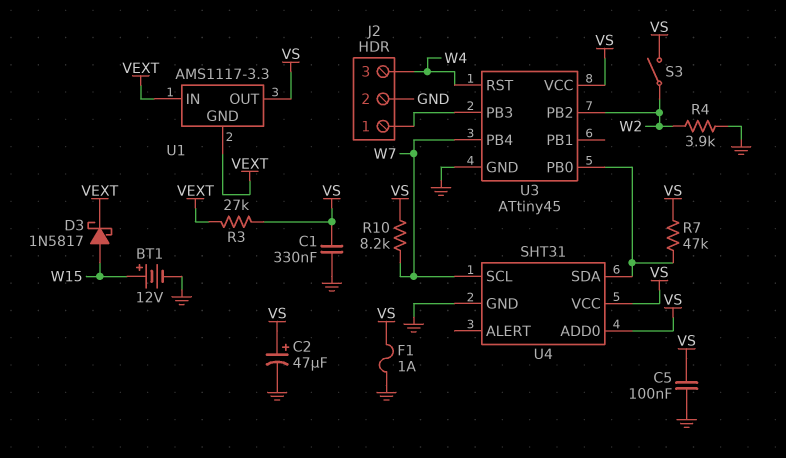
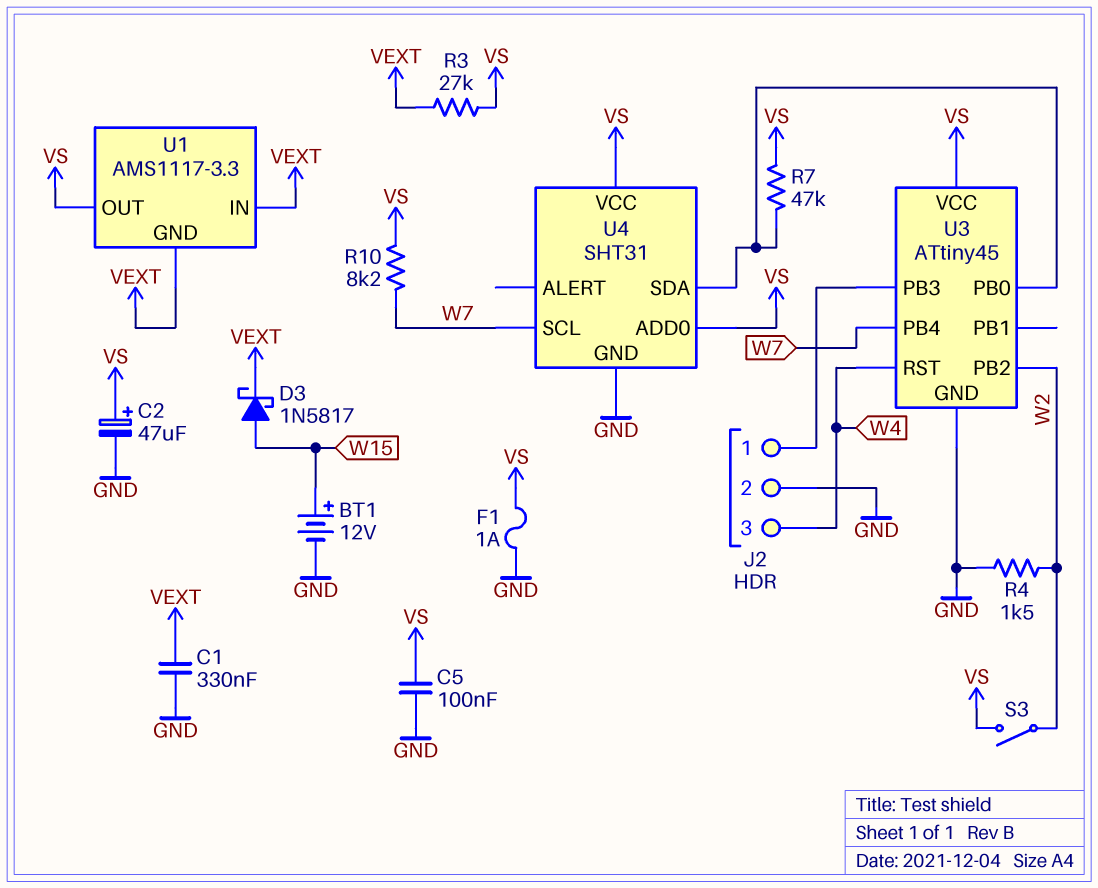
C1: 330nF (GND, VS) -> 330nF (GND, VEXT)
R4: 3.9k (GND, W2) -> 1.5k (GND, W2)

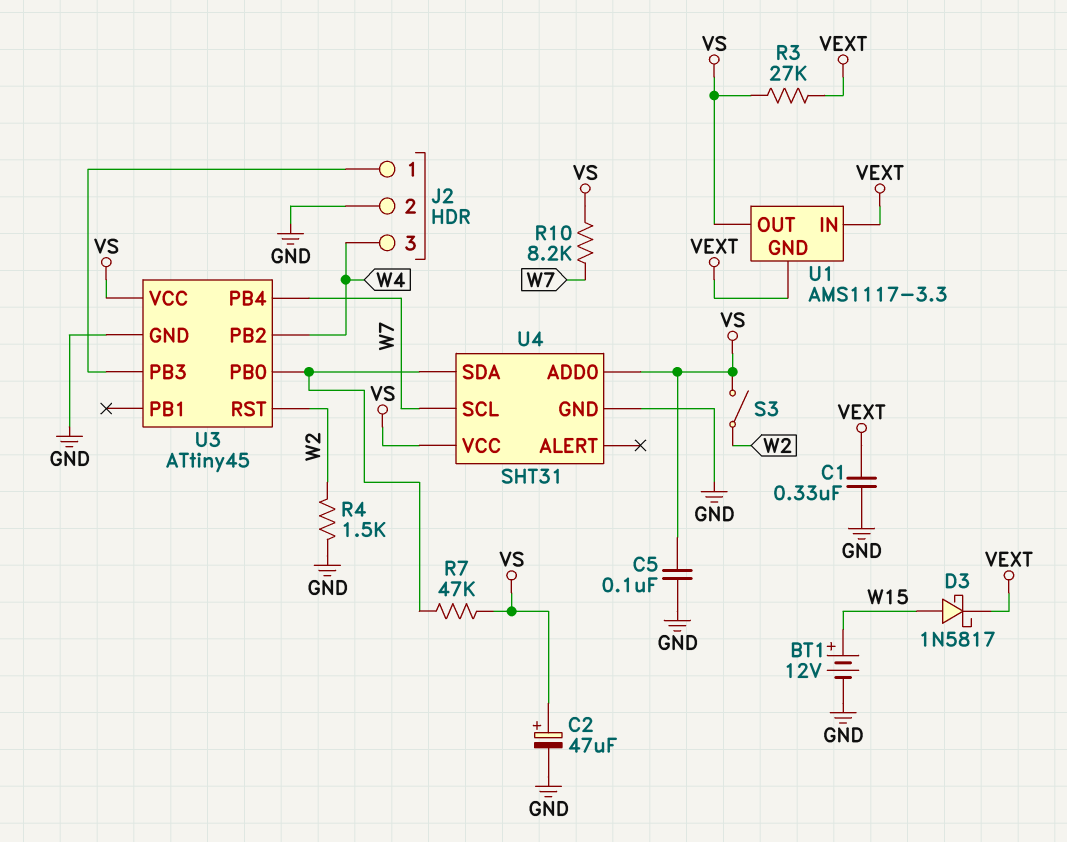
F1: 1A (GND, VS) -> none
U3 pin PB2: W2 -> W4
U3 pin RST: W4 -> W2

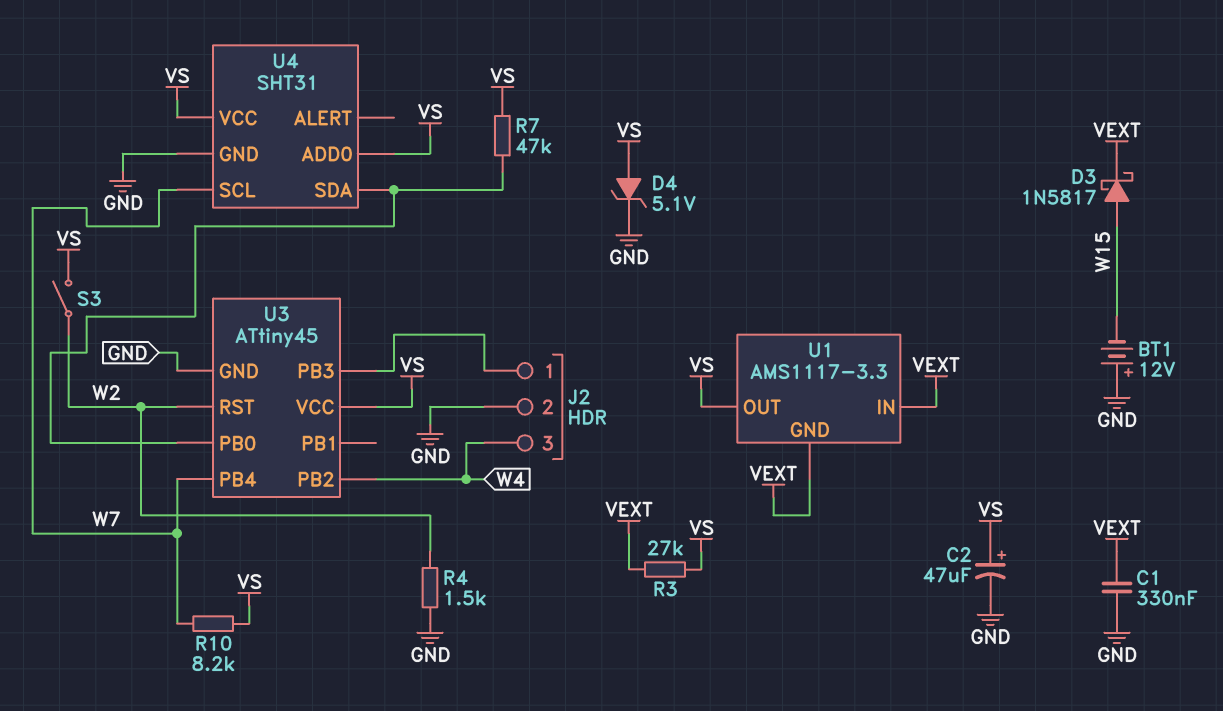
BT1: 12V (plus W15, minus GND) -> 12V (plus GND, minus W15)
C5: 100nF (GND, VS) -> none
D4: none -> zener 5.1V (A VS, K GND)

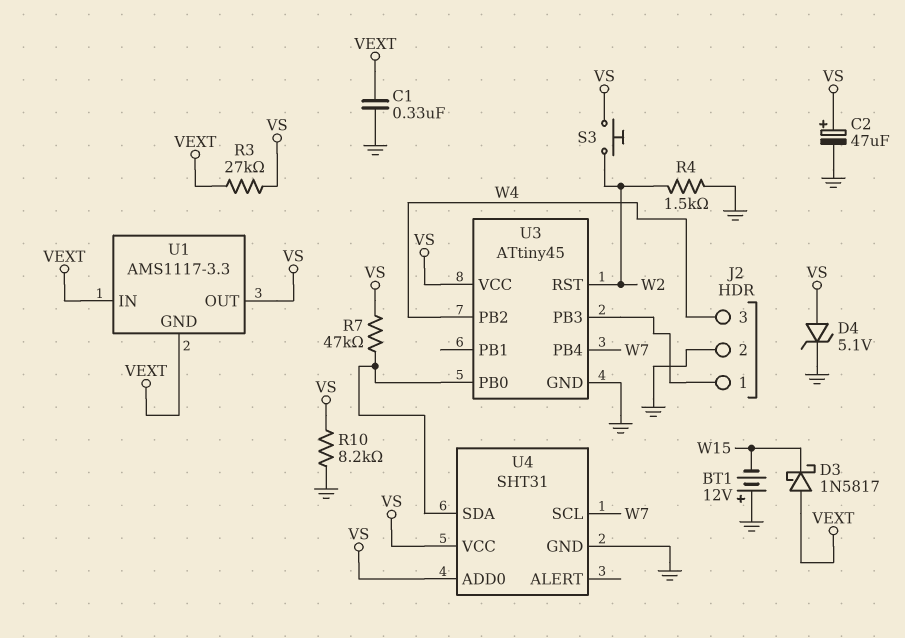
D3: schottky 1N5817 (A W15, K VEXT) -> schottky 1N5817 (A VEXT, K W15)
R10: 8.2k (VS, W7) -> 8.2k (GND, VS)
S3: switch (VS, W2) -> button (VS, W2)

